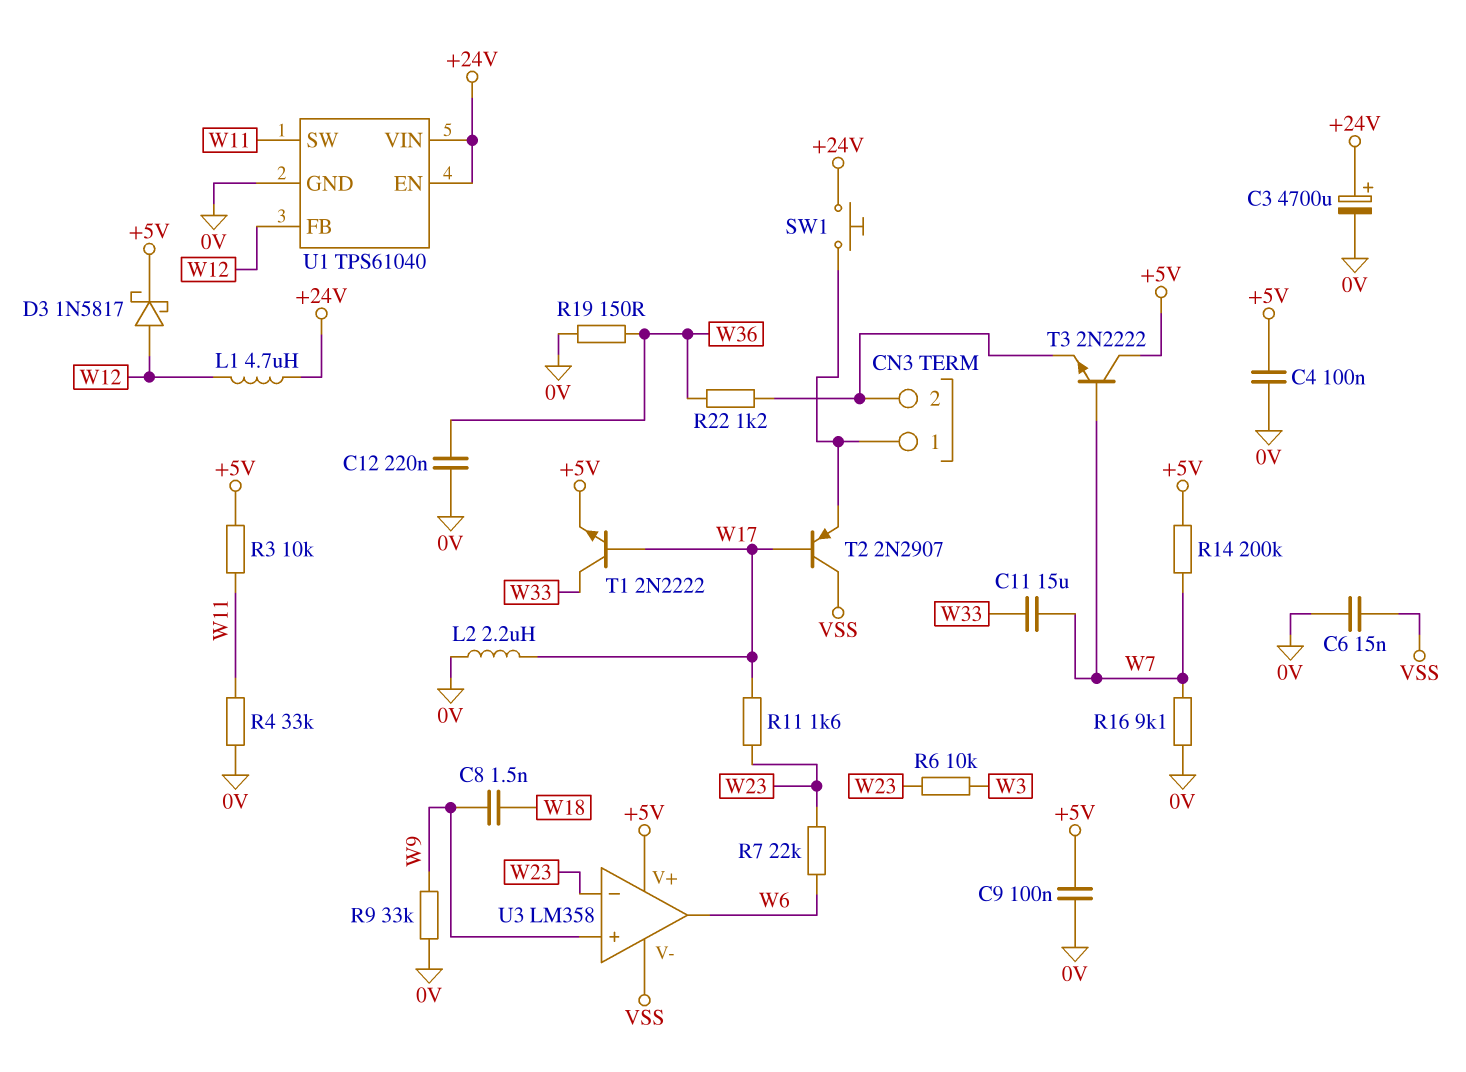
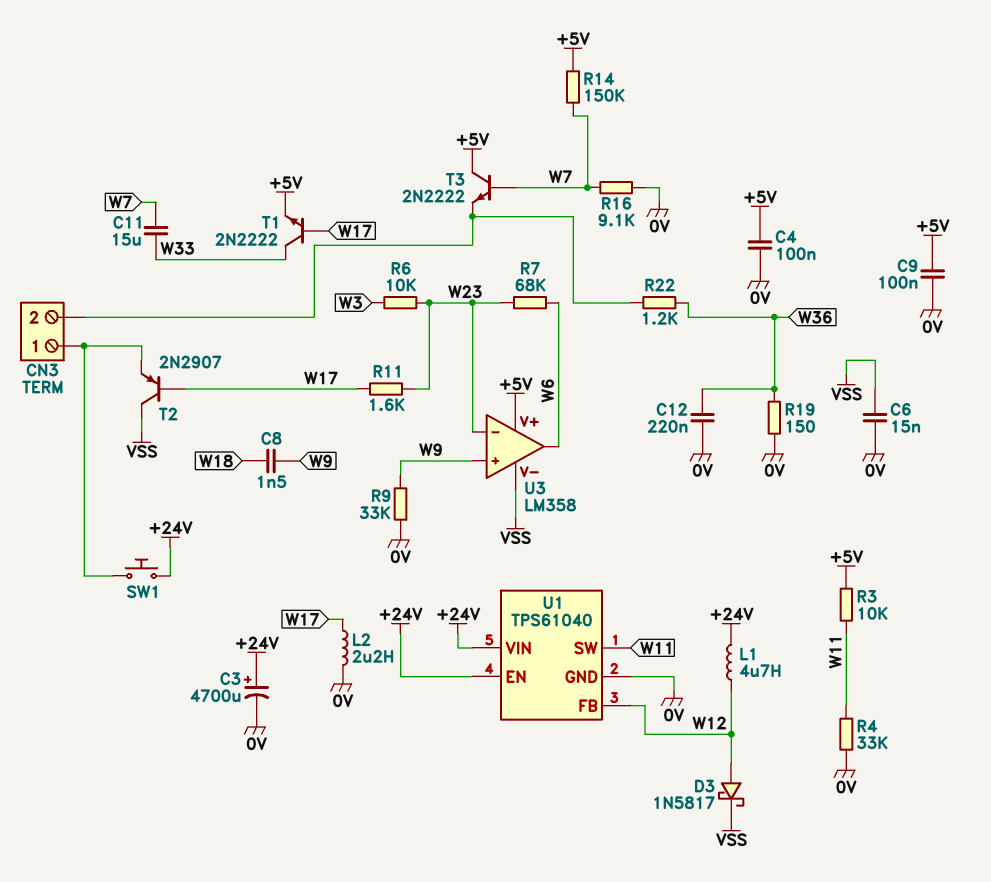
D3: schottky 1N5817 (A W12, K +5V) -> schottky 1N5817 (A W12, K VSS)
R7: 22k (W6, W23) -> 68k (W6, W23)
R14: 200k (+5V, W7) -> 150k (+5V, W7)

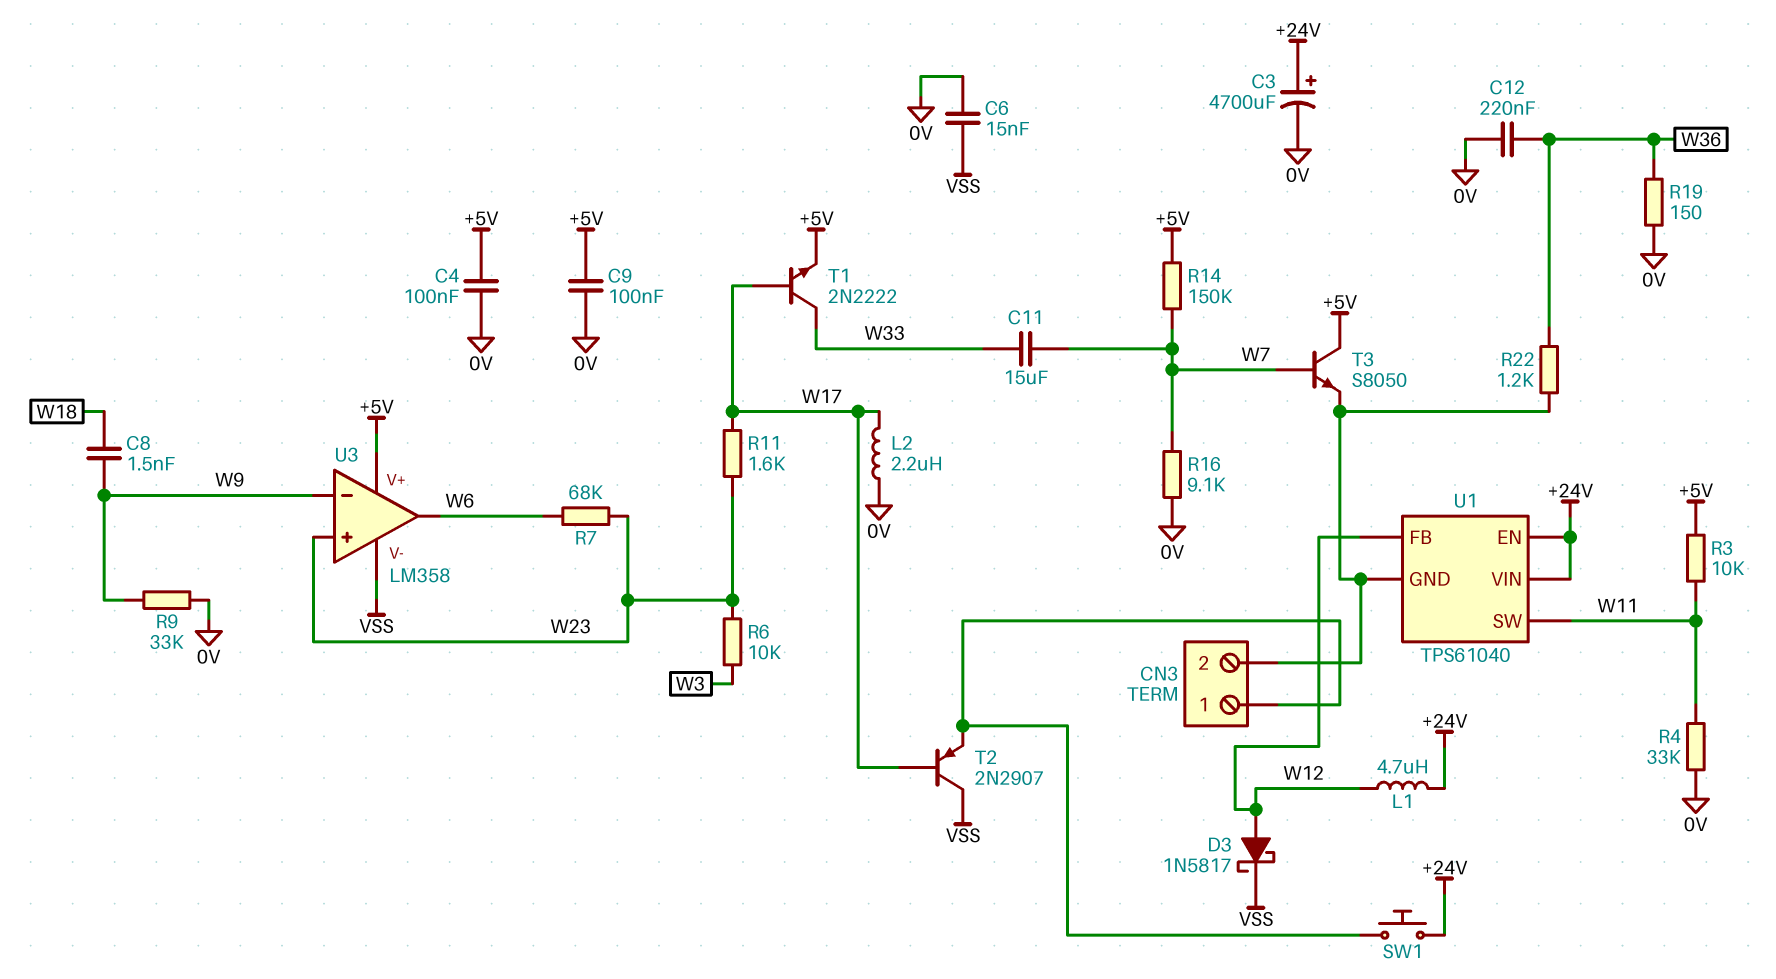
T3: NPN 2N2222 (B W7, C +5V, E CN3/2) -> NPN S8050 (B W7, C +5V, E CN3/2)
U1 pin GND: 0V -> CN3/2
U3 pin in+: W9 -> W23
U3 pin in-: W23 -> W9

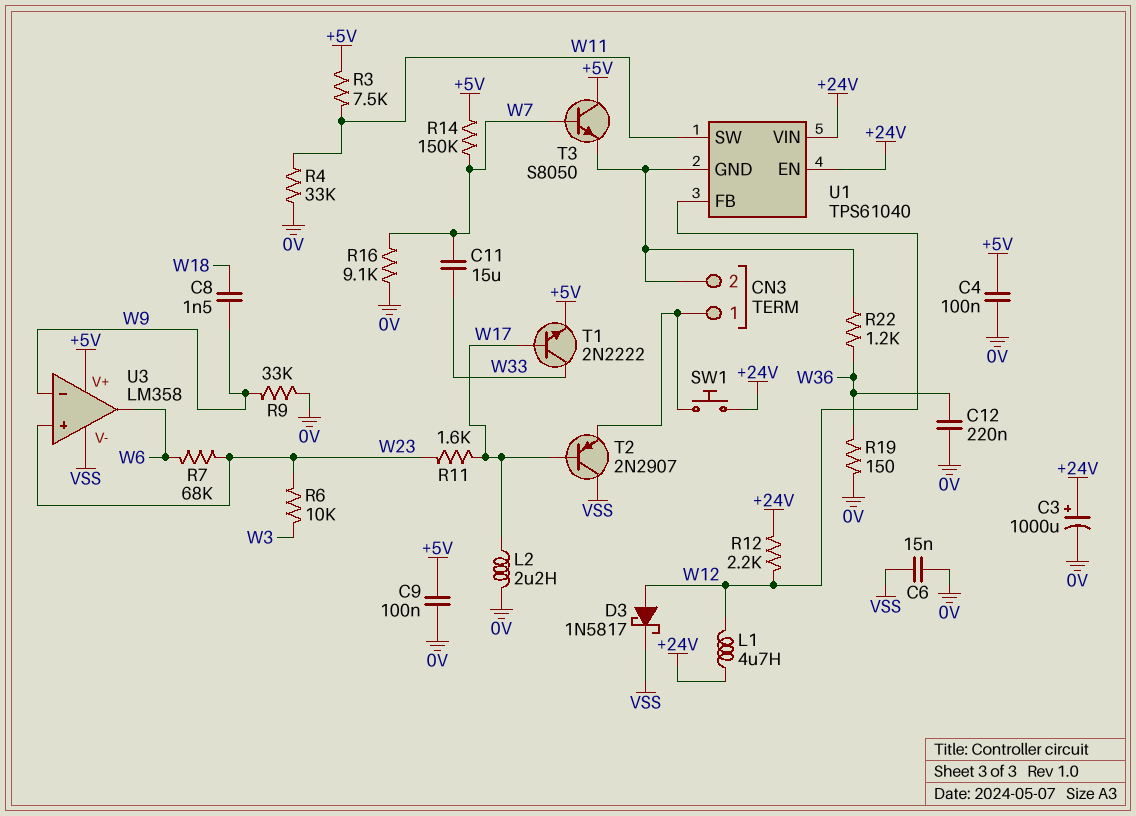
C3: 4700uF (plus +24V, minus 0V) -> 1000uF (plus +24V, minus 0V)
R3: 10k (+5V, W11) -> 7.5k (+5V, W11)
R12: none -> 2.2k (+24V, W12)

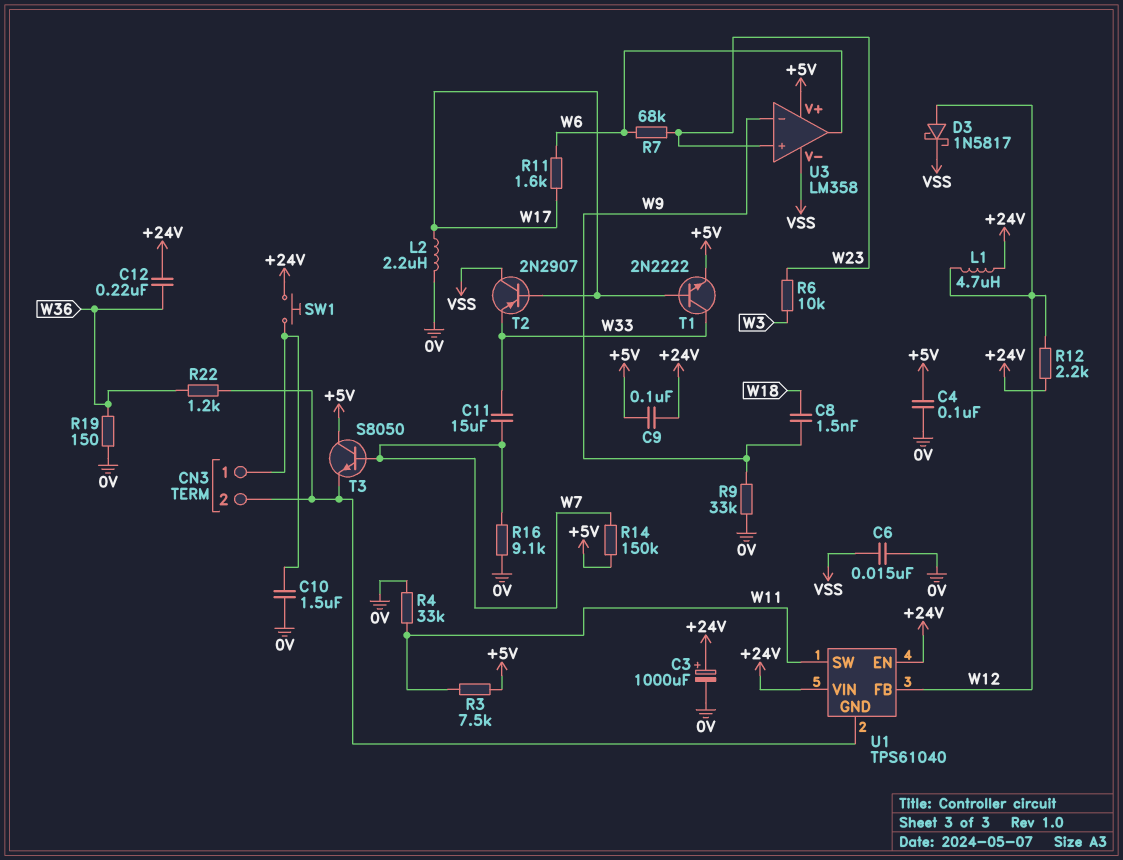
C9: 100nF (+5V, 0V) -> 100nF (+5V, +24V)
C10: none -> 1.5uF (0V, CN3/1)
C12: 220nF (0V, W36) -> 220nF (+24V, W36)
R11: 1.6k (W17, W23) -> 1.6k (W6, W17)
T2: PNP 2N2907 (B W17, C VSS, E CN3/1) -> PNP 2N2907 (B W17, C VSS, E W33)

